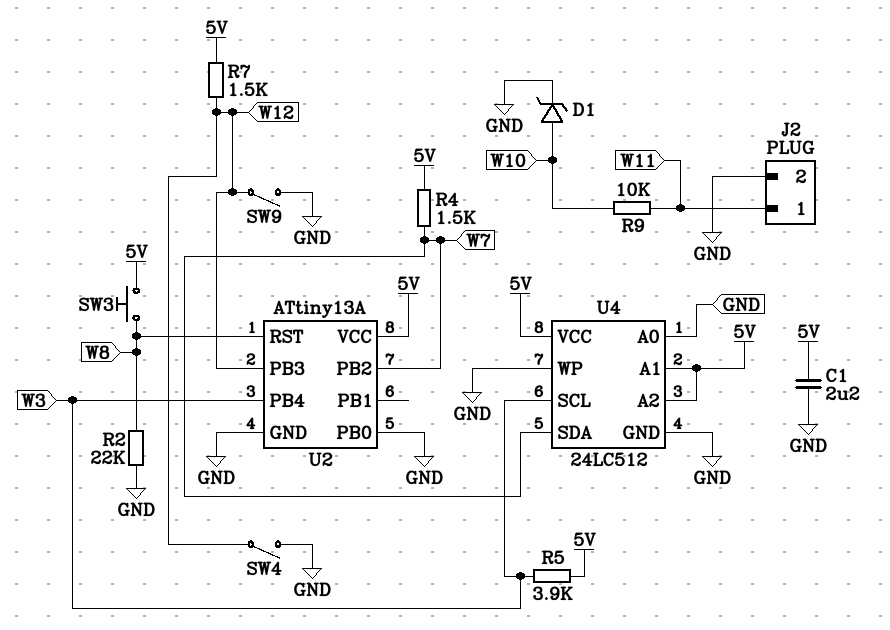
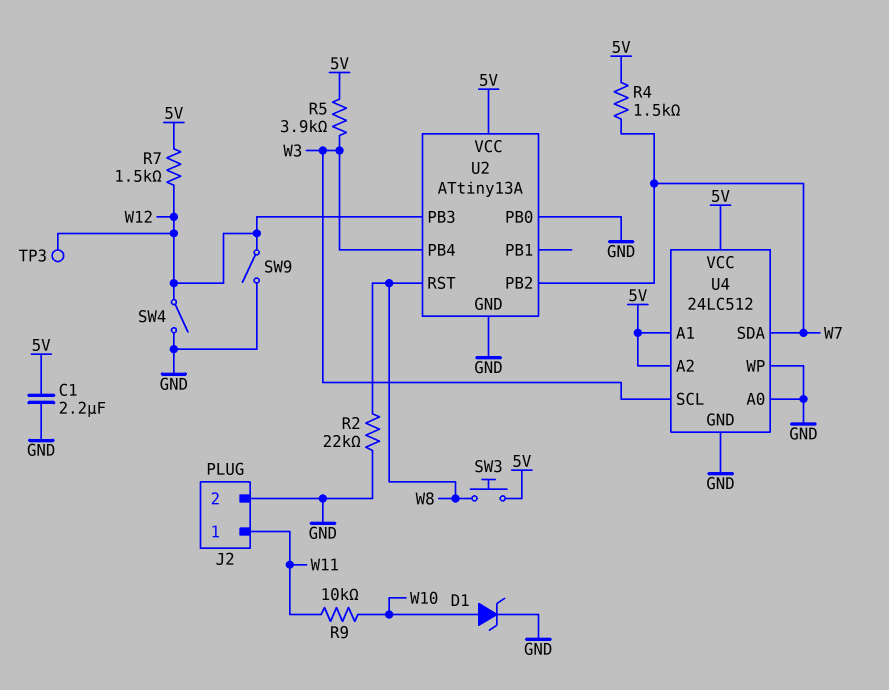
TP3: none -> test point (W12)

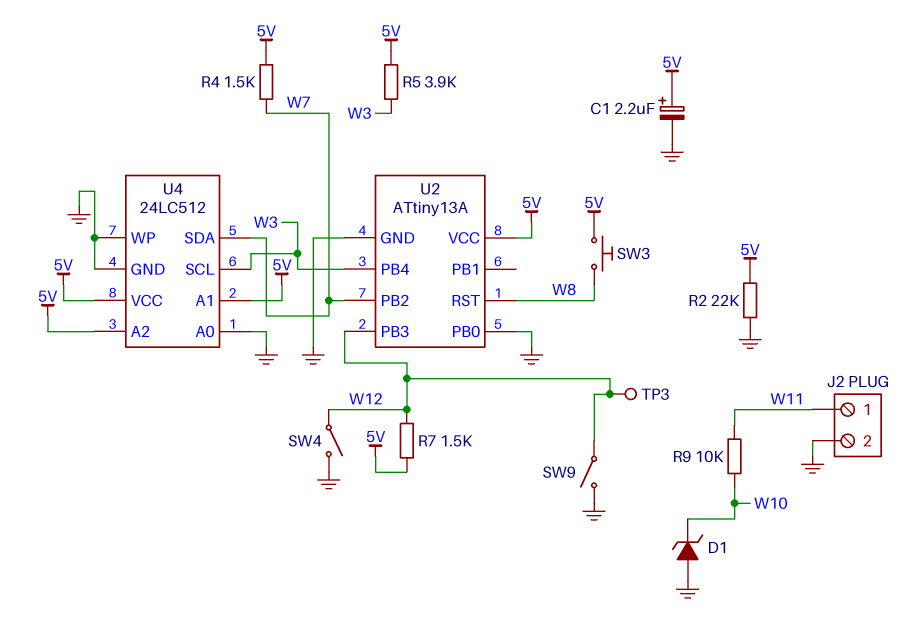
C1: 2.2uF (5V, GND) -> 2.2uF (plus 5V, minus GND)
D1: zener (A W10, K GND) -> zener (A GND, K W10)
R2: 22k (GND, W8) -> 22k (5V, GND)

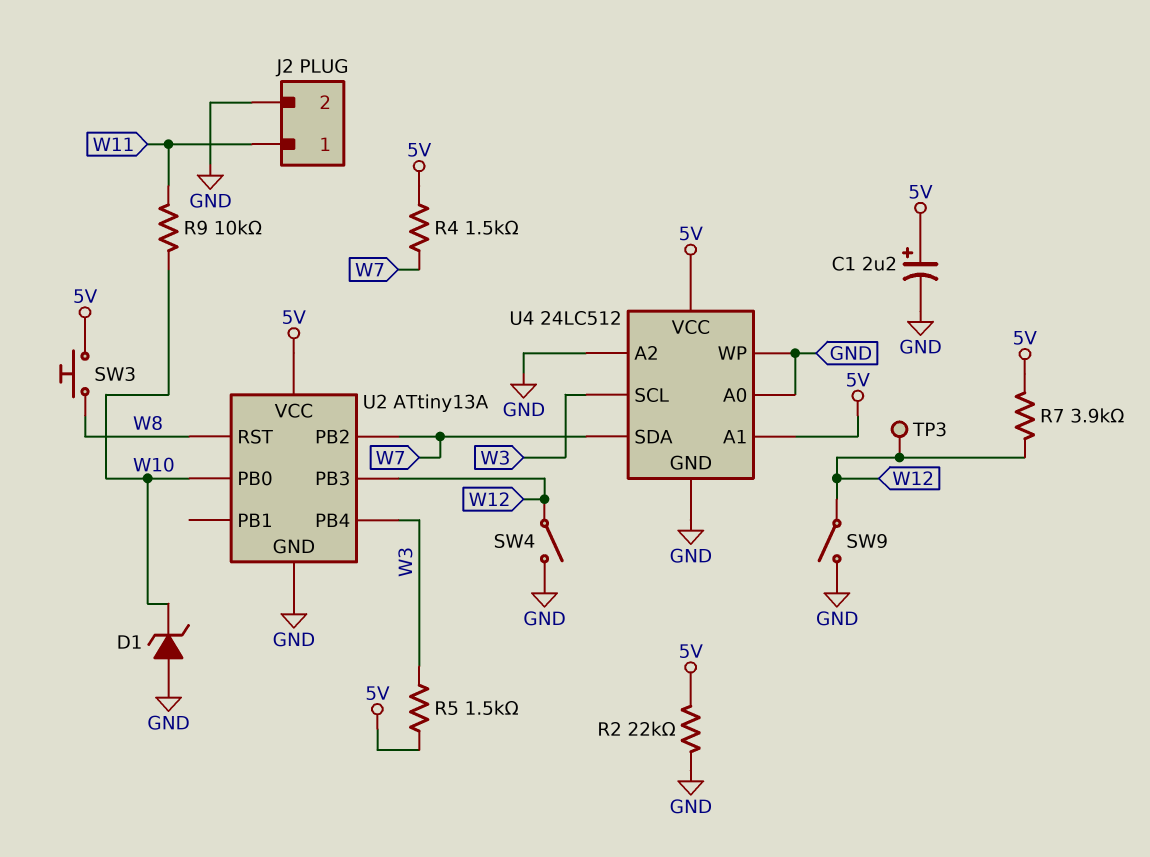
R5: 3.9k (5V, W3) -> 1.5k (5V, W3)
R7: 1.5k (5V, W12) -> 3.9k (5V, W12)
U2 pin PB0: GND -> W10
U4 pin A2: 5V -> GND

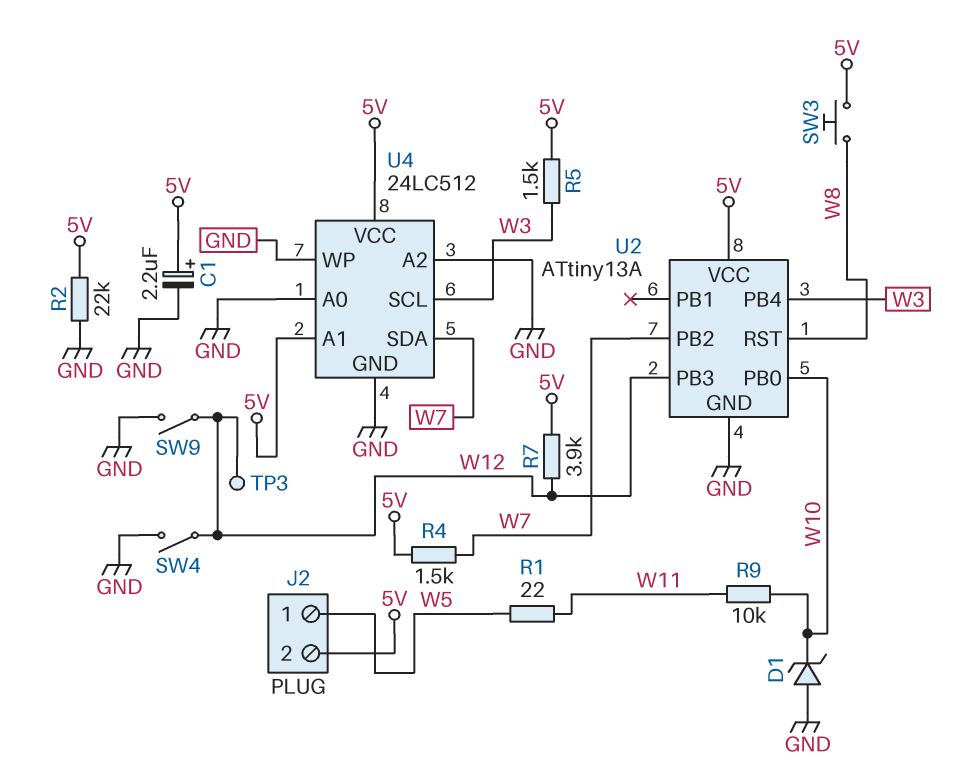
J2 pin 1: W11 -> W5
J2 pin 2: GND -> 5V
R1: none -> 22 (W5, W11)

